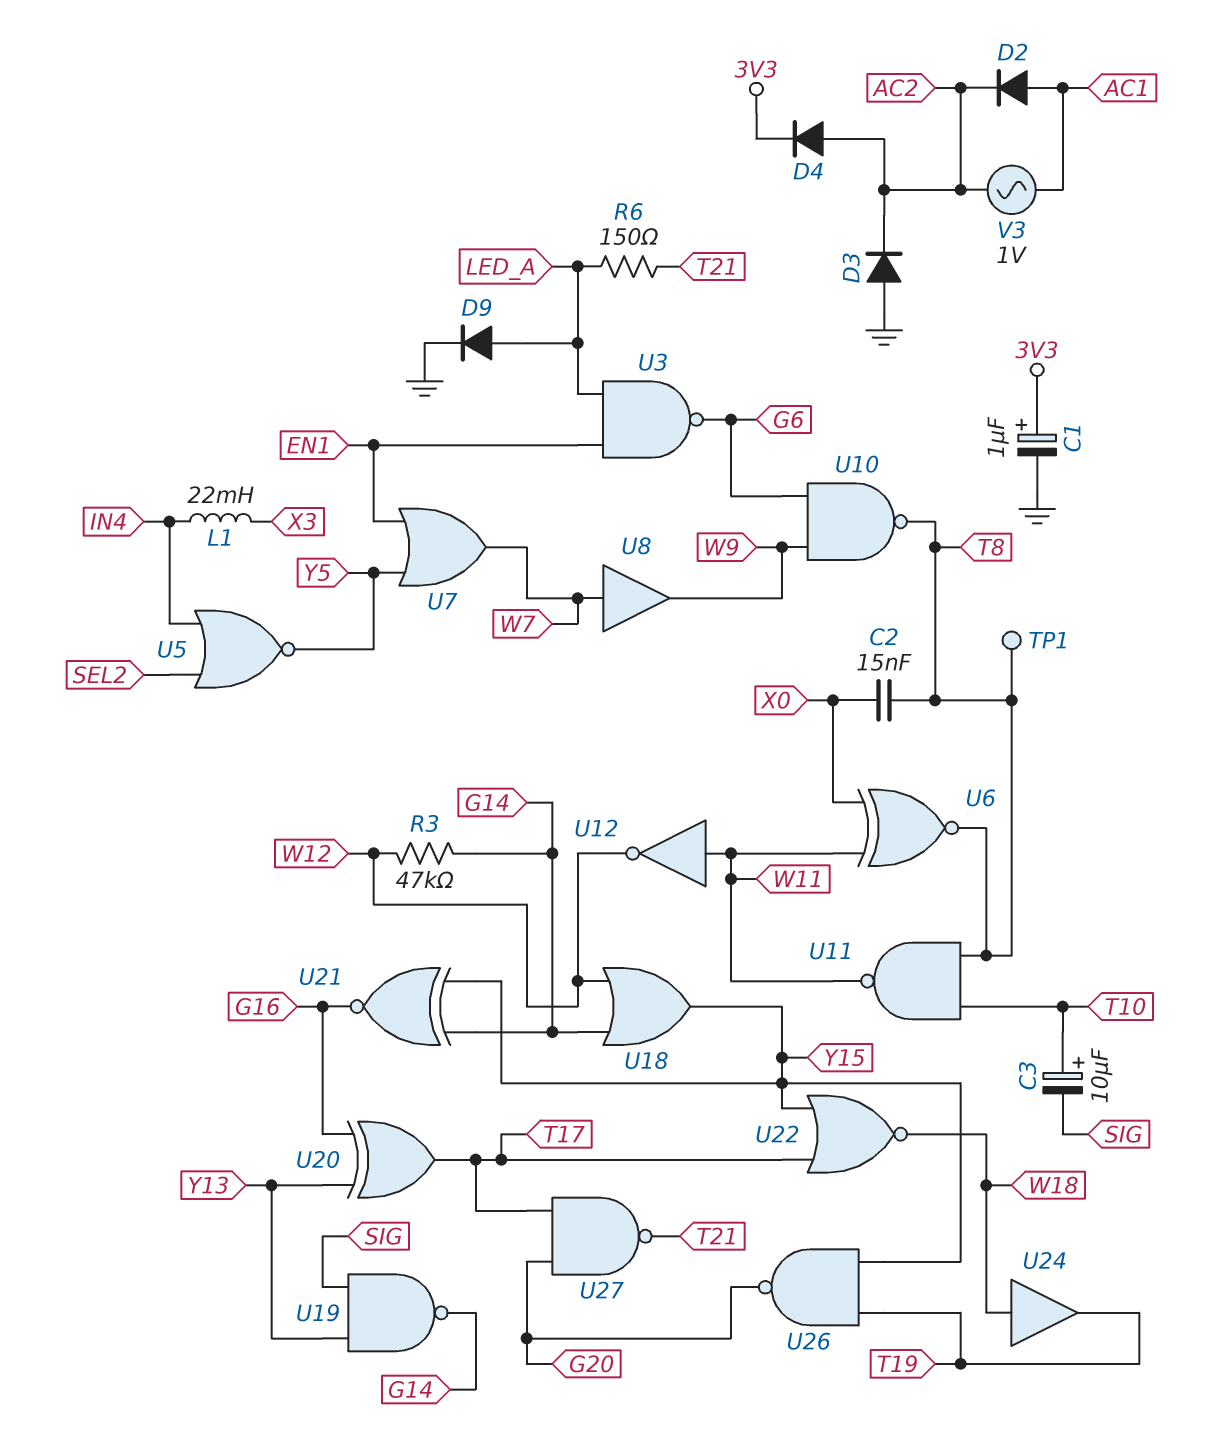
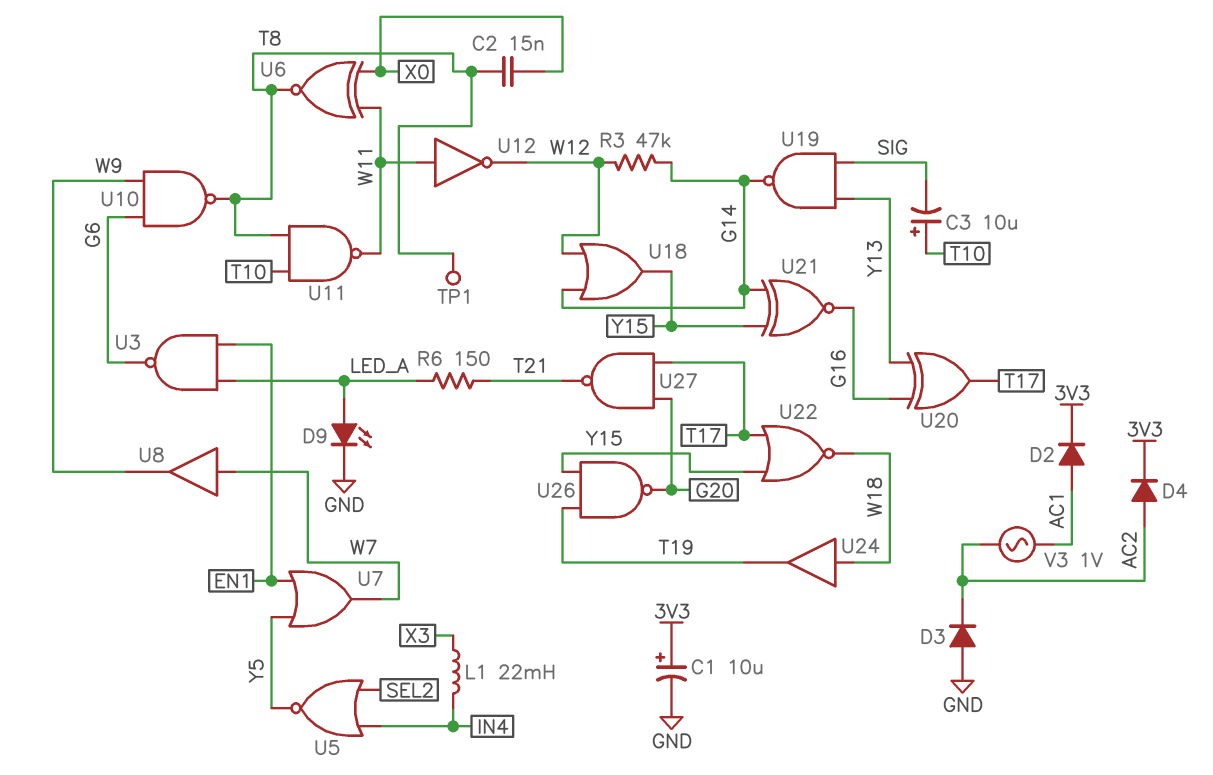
C1: 1uF (plus 3V3, minus GND) -> 10uF (plus 3V3, minus GND)
D2: diode (A AC1, K AC2) -> diode (A AC1, K 3V3)
D9: diode (A LED_A, K GND) -> LED (A LED_A, K GND)

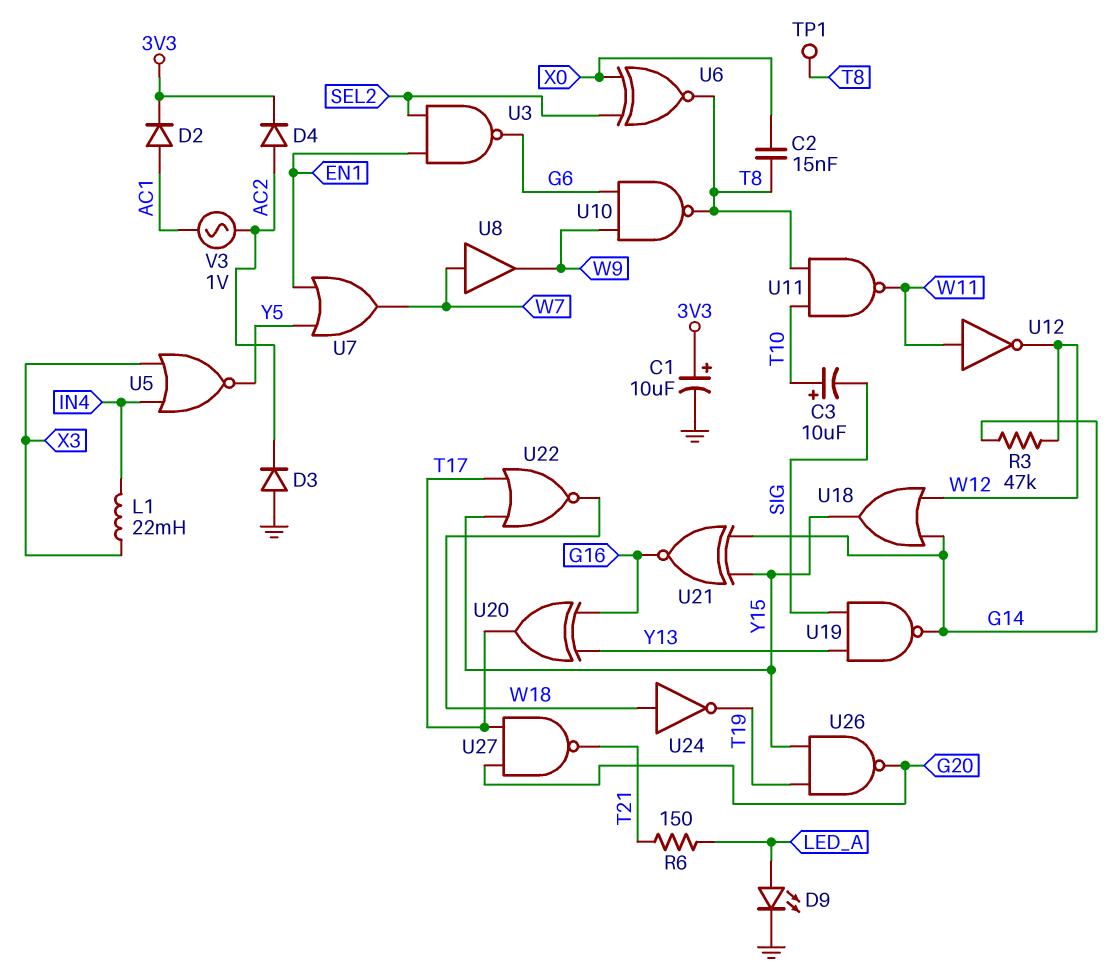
U3: NAND (in EN1, in LED_A, out G6) -> NAND (in EN1, in SEL2, out G6)
U5: NOR (in IN4, in SEL2, out Y5) -> NOR (in IN4, in X3, out Y5)
U6: XNOR (in W11, in X0, out T8) -> XNOR (in SEL2, in X0, out T8)
U24: buffer (in W18, out T19) -> NOT (in W18, out T19)

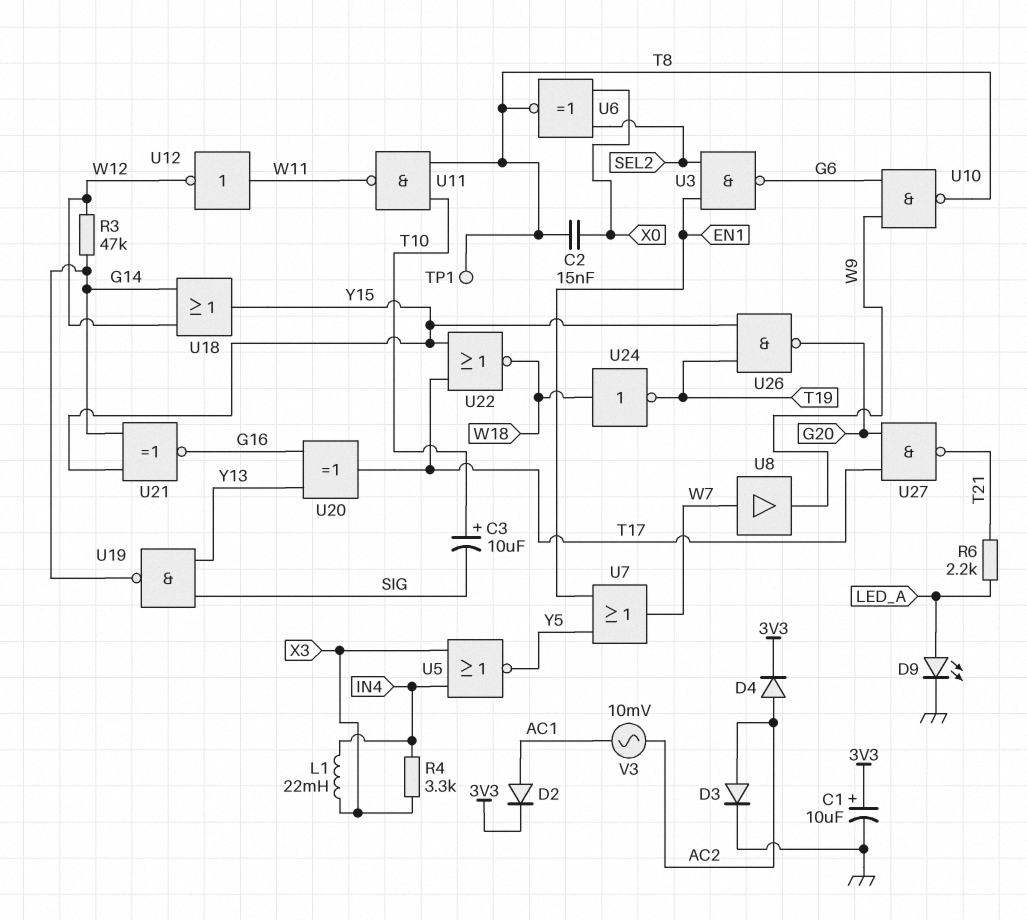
D3: diode (A GND, K AC2) -> diode (A AC2, K GND)
R4: none -> 3.3k (IN4, X3)
R6: 150 (LED_A, T21) -> 2.2k (LED_A, T21)
V3: AC 1V (AC1, AC2) -> AC 10mV (AC1, AC2)

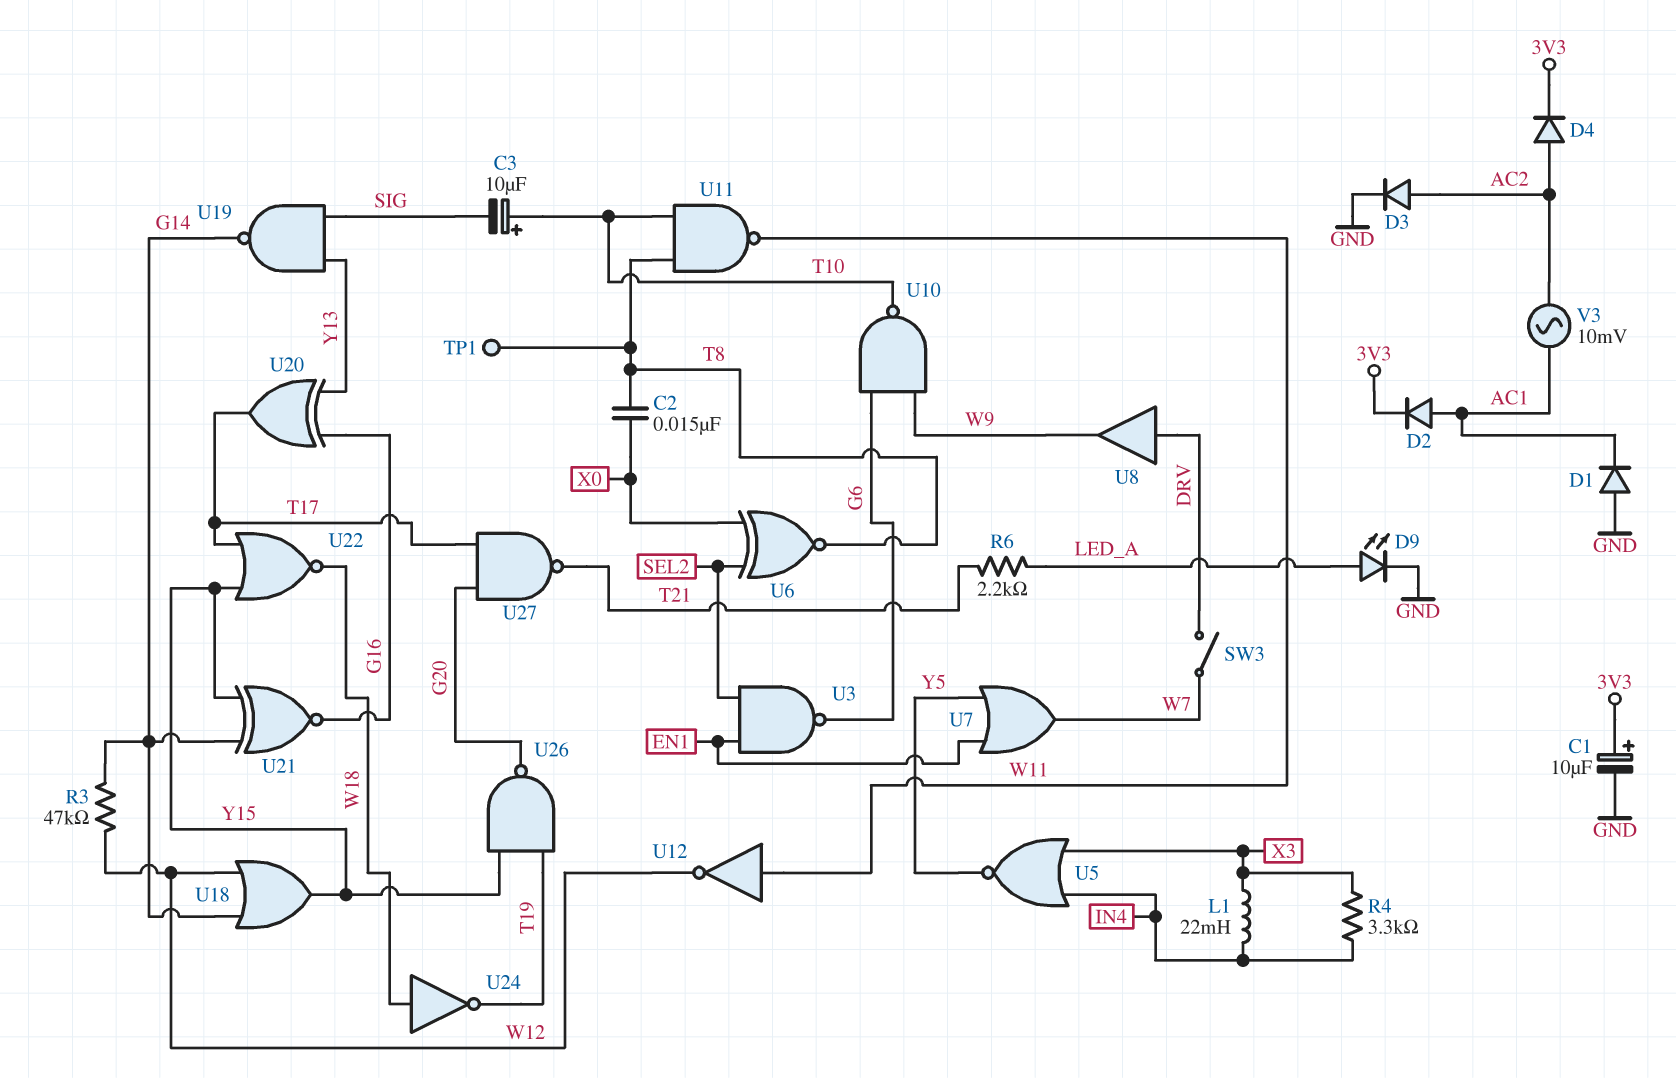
D1: none -> diode (A GND, K AC1)
SW3: none -> switch (DRV, W7)
U8: buffer (in W7, out W9) -> buffer (in DRV, out W9)
U10: NAND (in G6, in W9, out T8) -> NAND (in G6, in W9, out T10)

